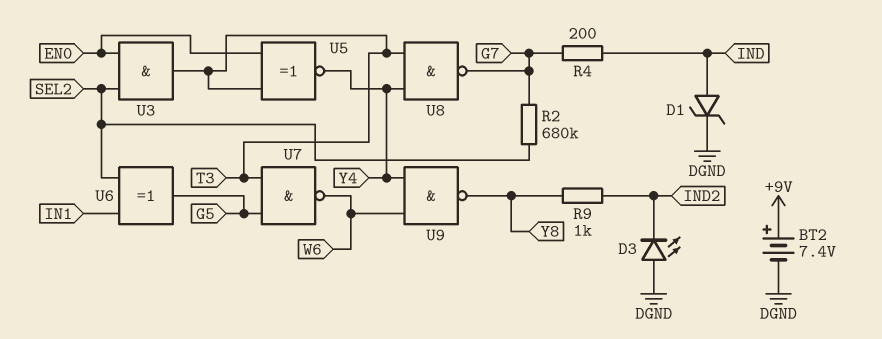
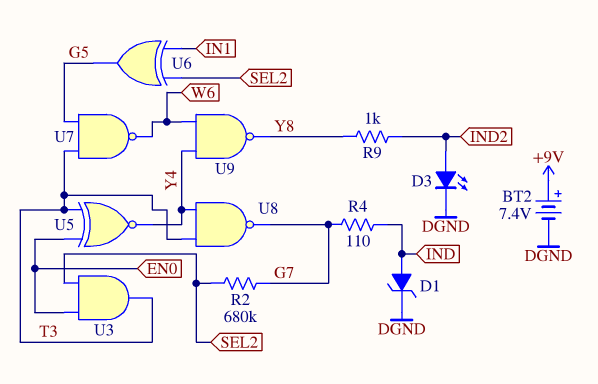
D3: LED (A DGND, K IND2) -> LED (A IND2, K DGND)
R4: 200 (G7, IND) -> 110 (G7, IND)

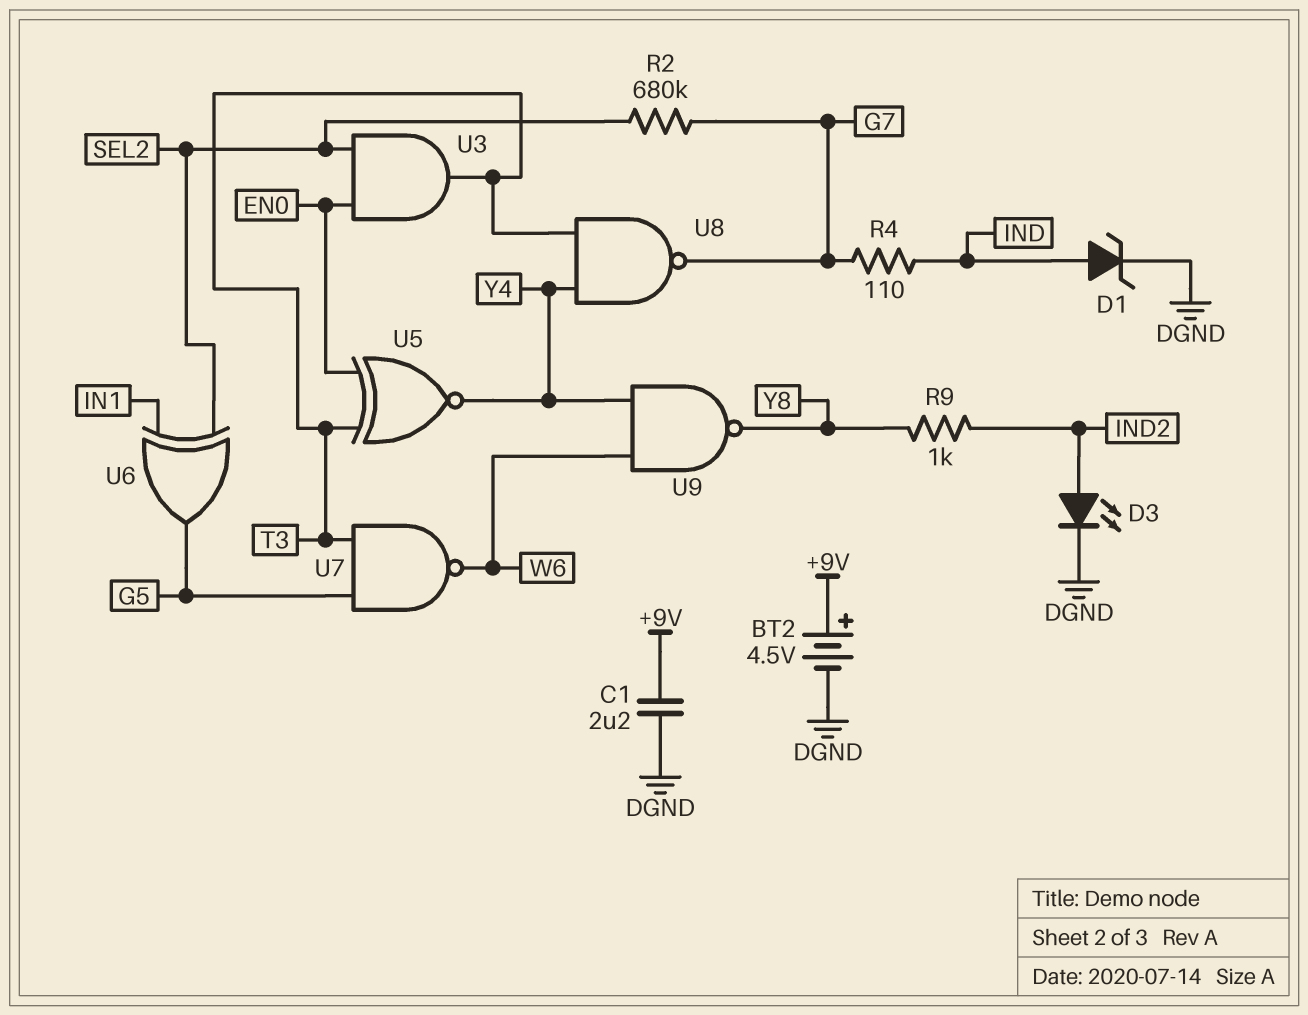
BT2: 7.4V (plus +9V, minus DGND) -> 4.5V (plus +9V, minus DGND)
C1: none -> 2.2uF (+9V, DGND)

